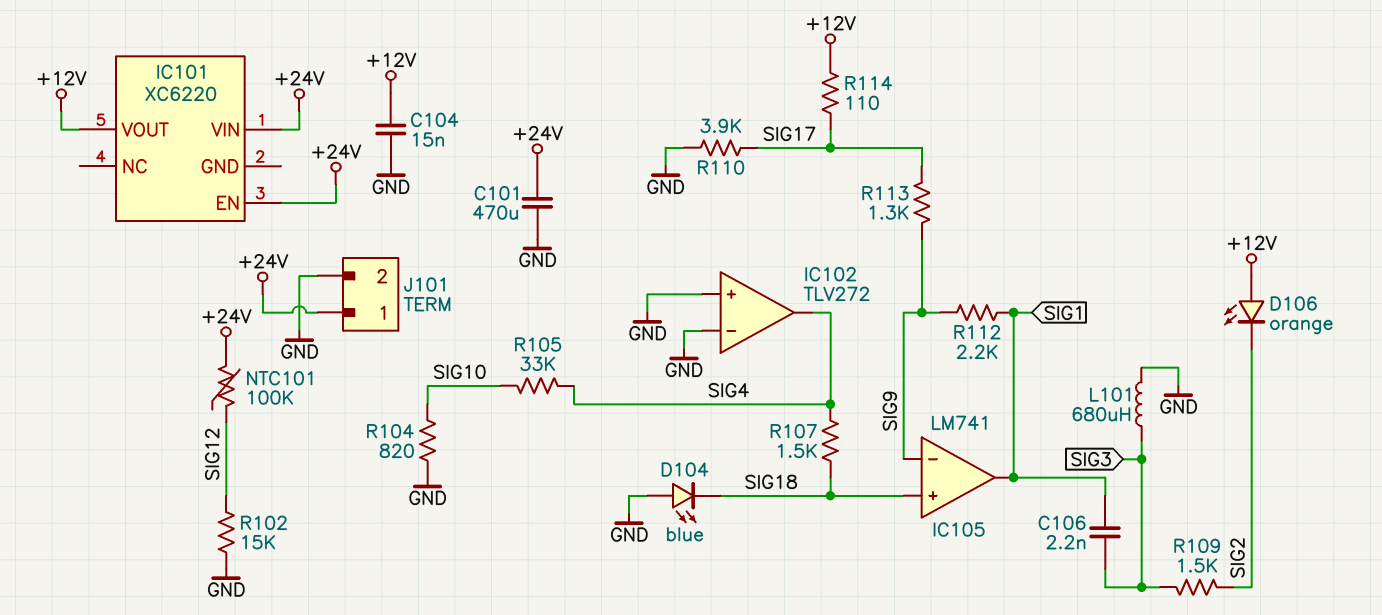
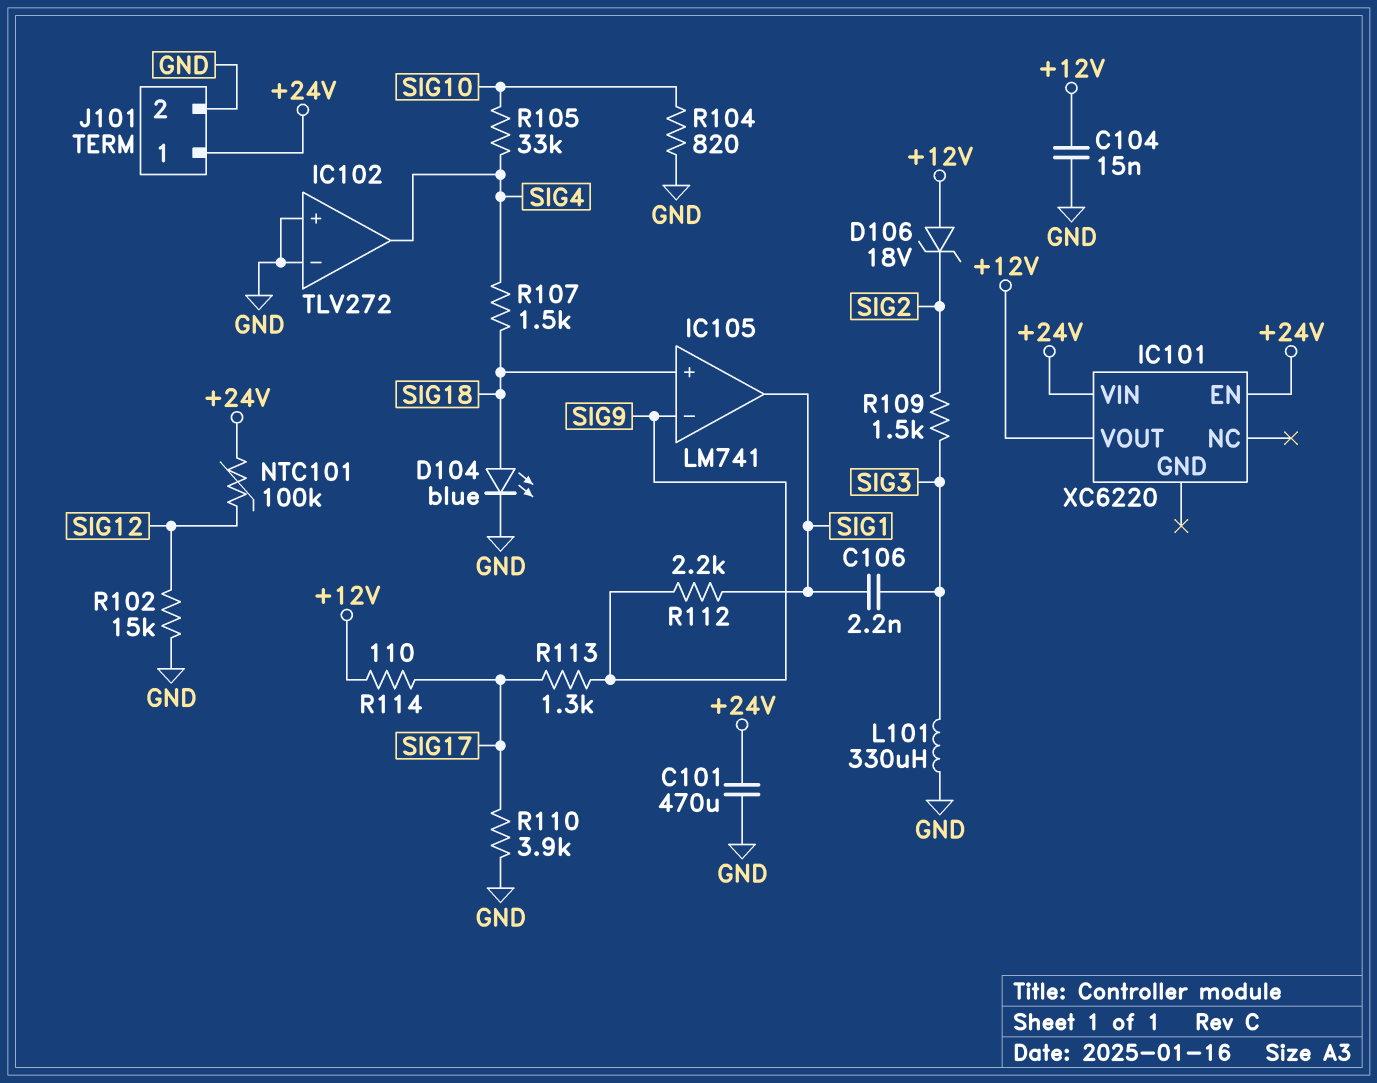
D104: LED blue (A GND, K SIG18) -> LED blue (A SIG18, K GND)
D106: LED orange (A +12V, K SIG2) -> zener 18V (A +12V, K SIG2)
L101: 680uH (GND, SIG3) -> 330uH (GND, SIG3)

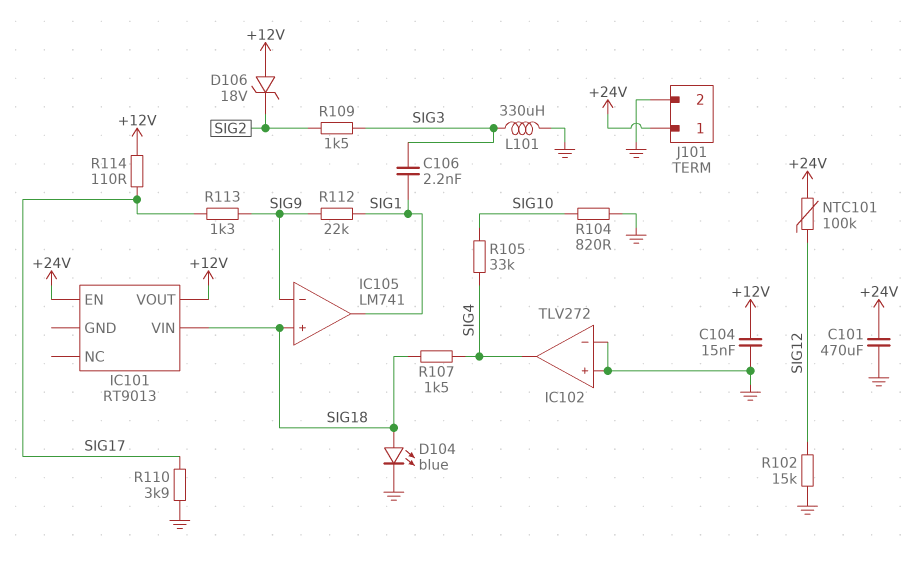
IC101: XC6220 -> RT9013
IC101 pin VIN: +24V -> SIG18
R112: 2.2k (SIG1, SIG9) -> 22k (SIG1, SIG9)

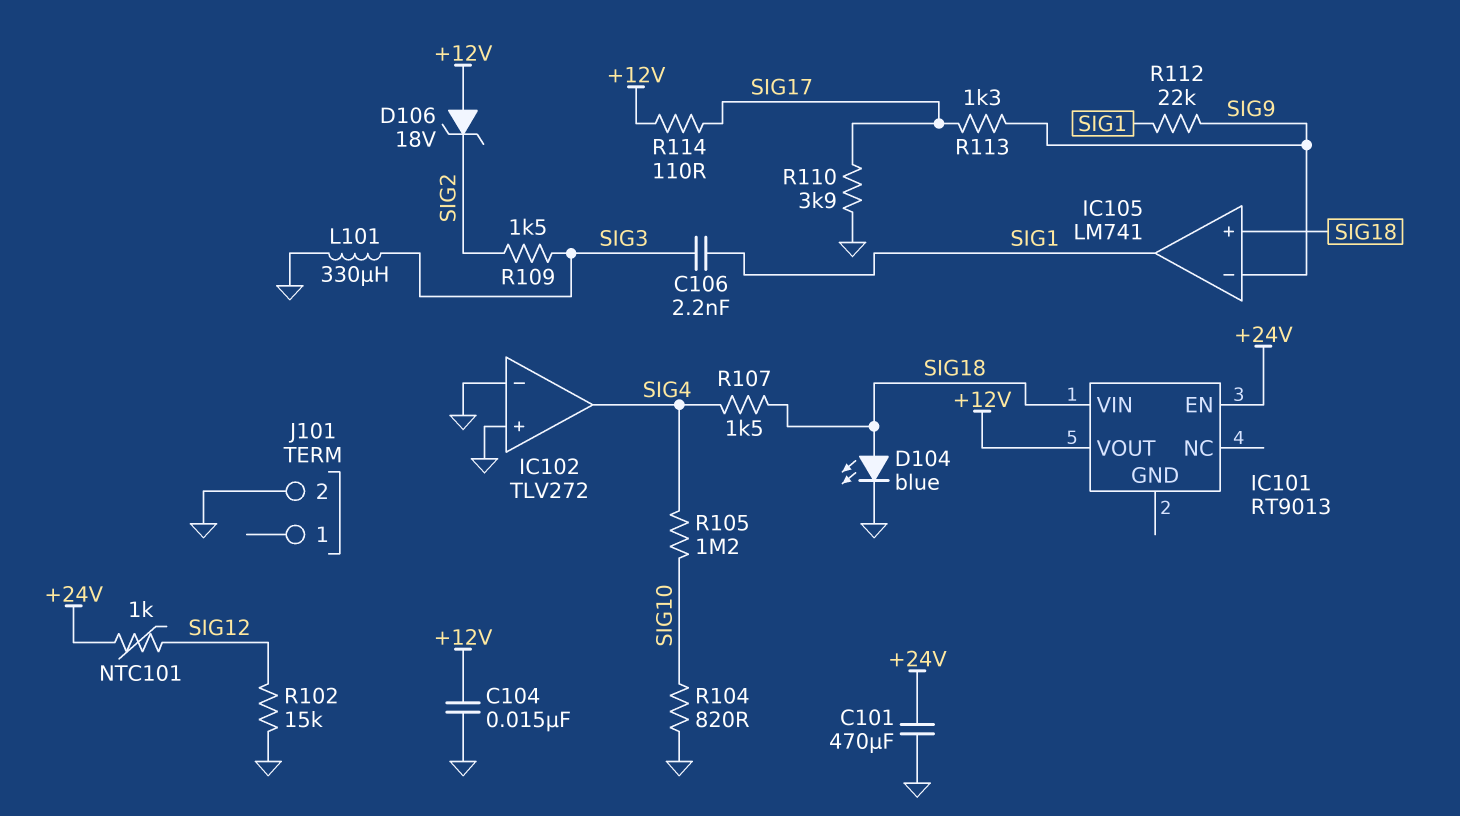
J101 pin 1: +24V -> none
NTC101: 100k (+24V, SIG12) -> 1k (+24V, SIG12)
R105: 33k (SIG4, SIG10) -> 1.2M (SIG4, SIG10)

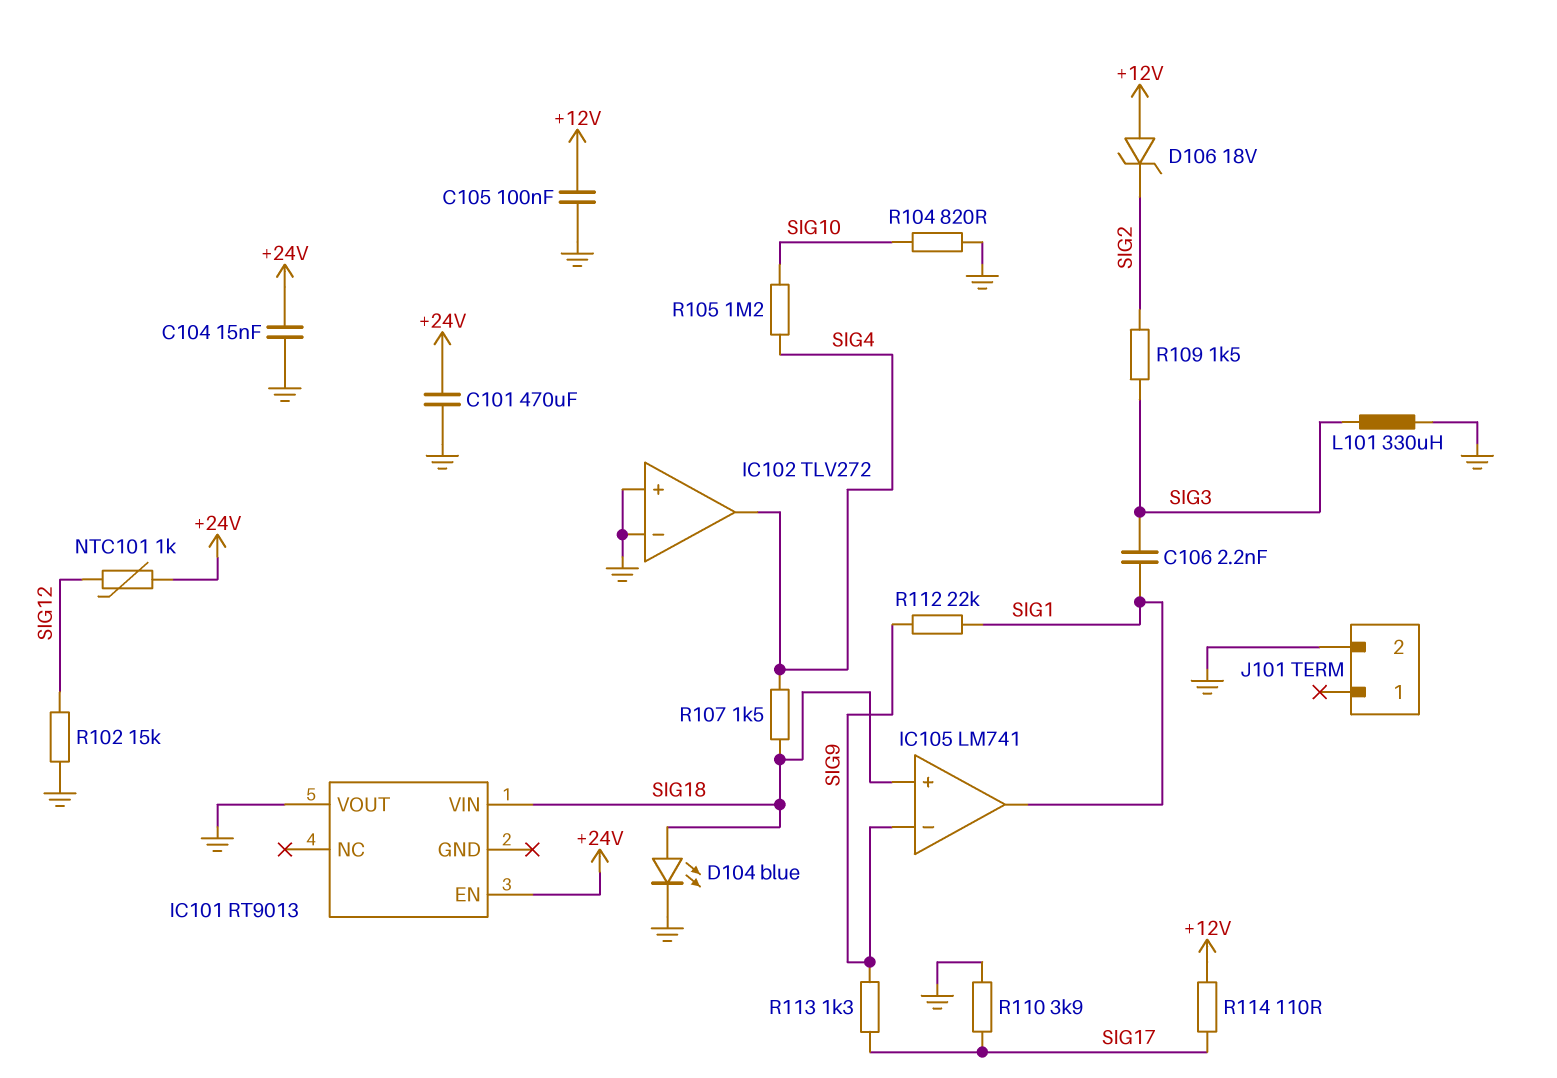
C104: 15nF (+12V, GND) -> 15nF (+24V, GND)
C105: none -> 100nF (+12V, GND)
IC101 pin VOUT: +12V -> GND

